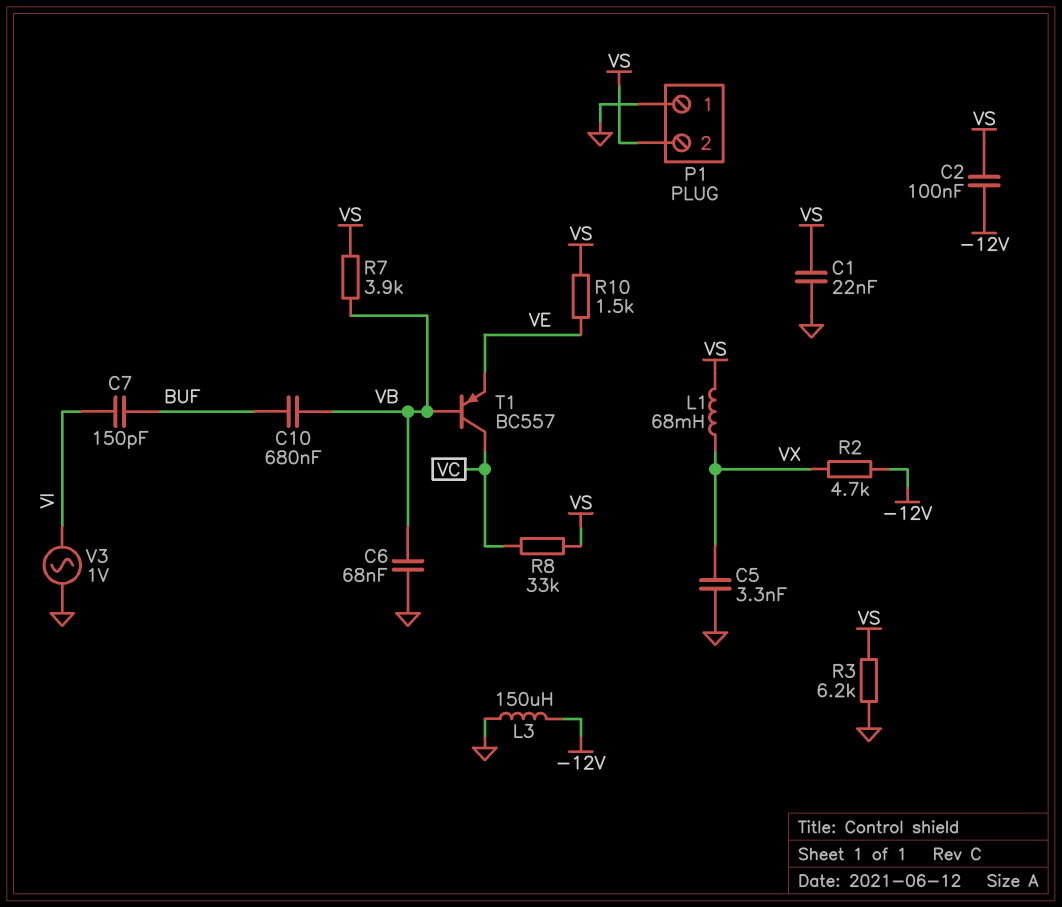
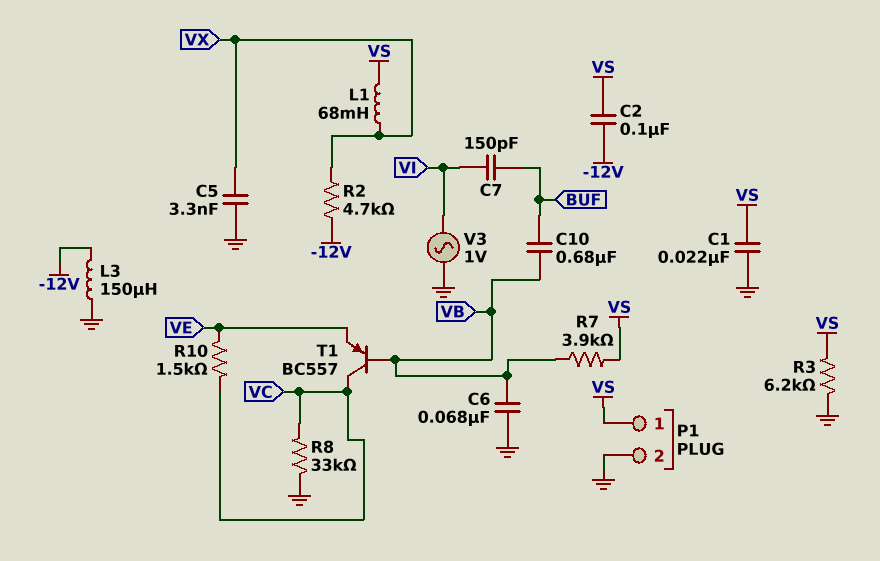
P1 pin 1: GND -> VS
P1 pin 2: VS -> GND
R8: 33k (VC, VS) -> 33k (GND, VC)
R10: 1.5k (VE, VS) -> 1.5k (VC, VE)

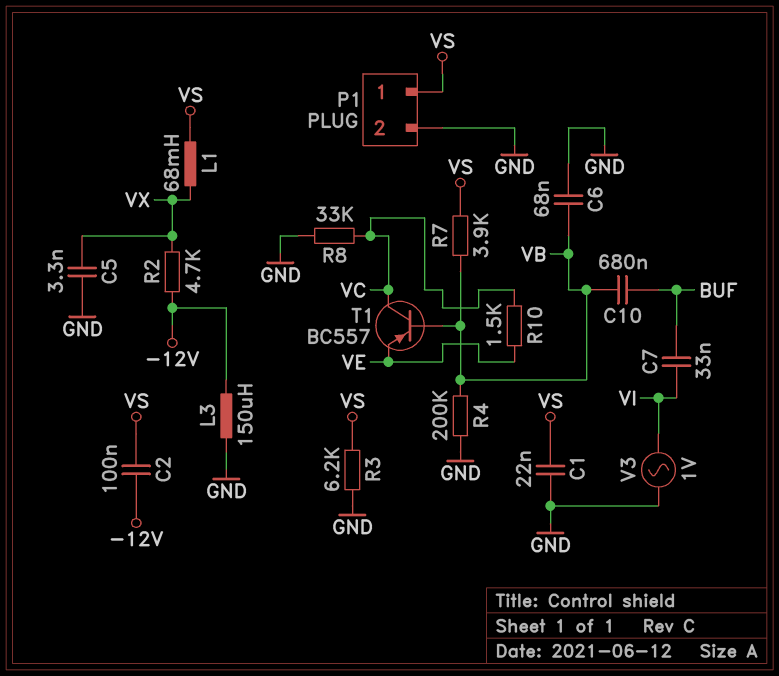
C7: 150pF (BUF, VI) -> 33nF (BUF, VI)
R4: none -> 200k (GND, VB)

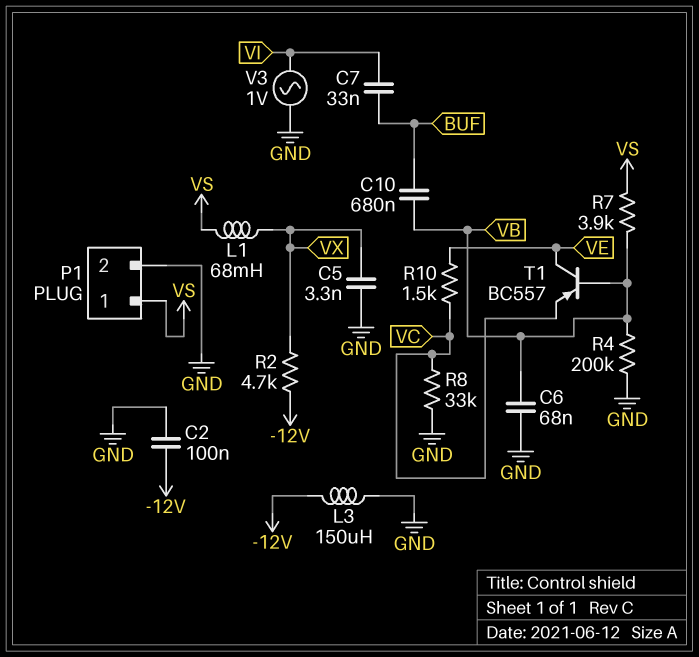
C1: 22nF (GND, VS) -> none
C2: 100nF (-12V, VS) -> 100nF (-12V, GND)
R3: 6.2k (GND, VS) -> none
T1: PNP BC557 (B VB, C VC, E VE) -> PNP BC557 (B VB, C VE, E VC)

